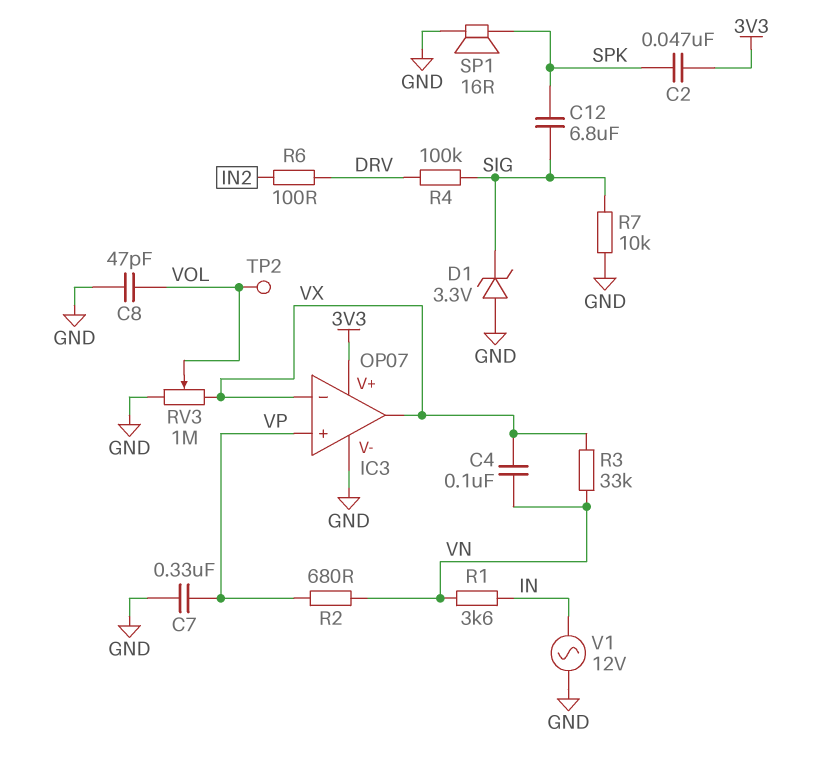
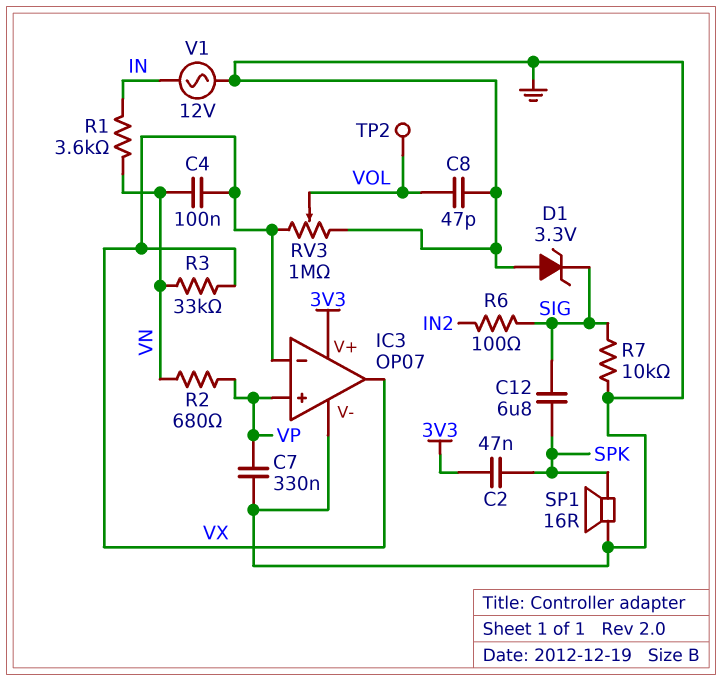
R4: 100k (DRV, SIG) -> none
R6: 100 (DRV, IN2) -> 100 (IN2, SIG)

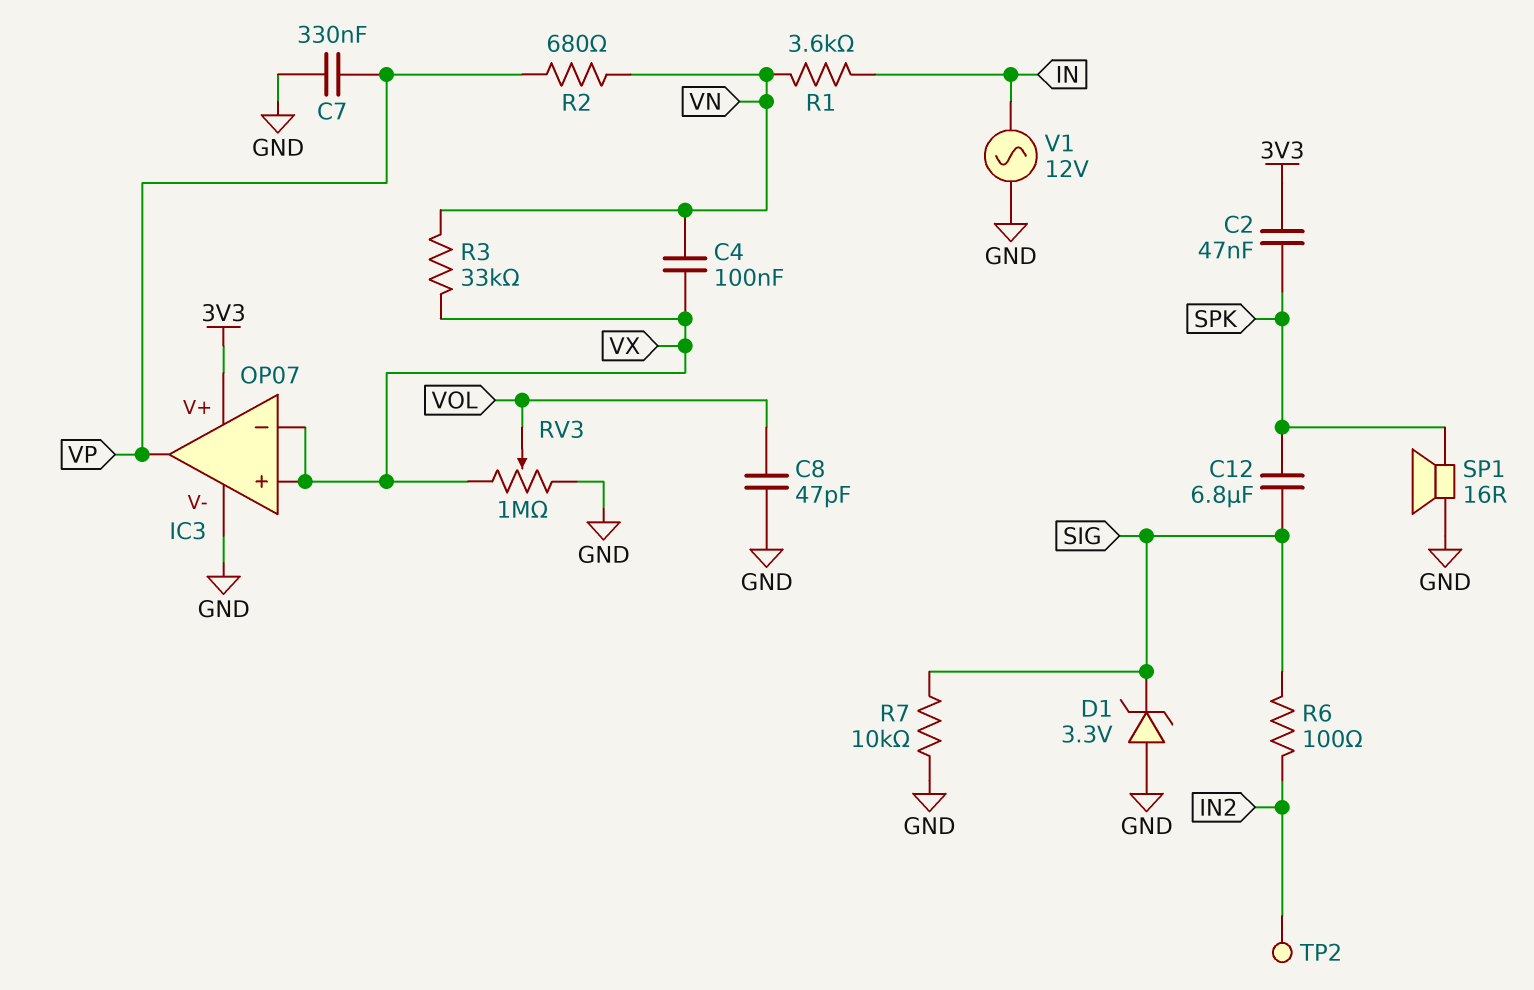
IC3 pin in+: VP -> VX
IC3 pin out: VX -> VP
TP2: test point (VOL) -> test point (IN2)

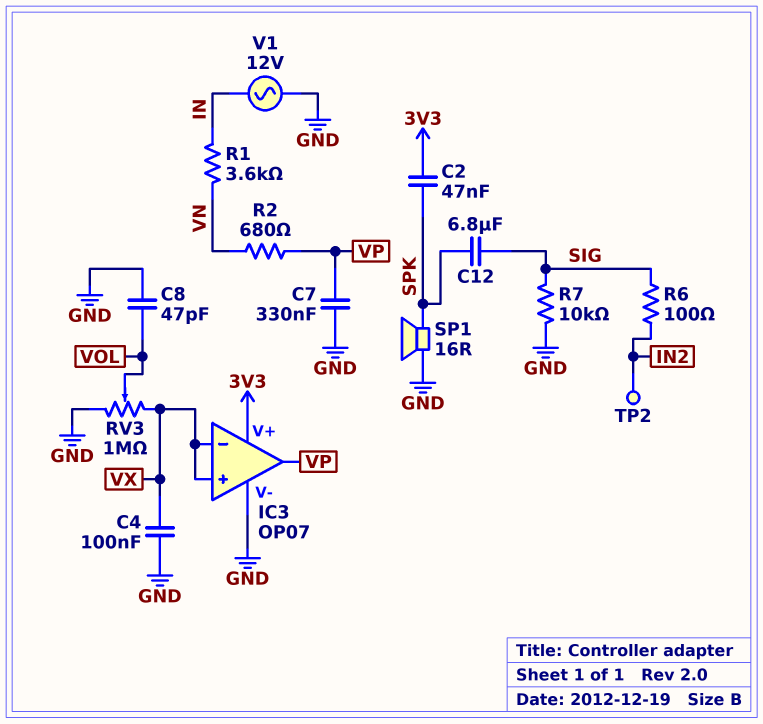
C4: 100nF (VN, VX) -> 100nF (GND, VX)
D1: zener 3.3V (A GND, K SIG) -> none
R3: 33k (VN, VX) -> none

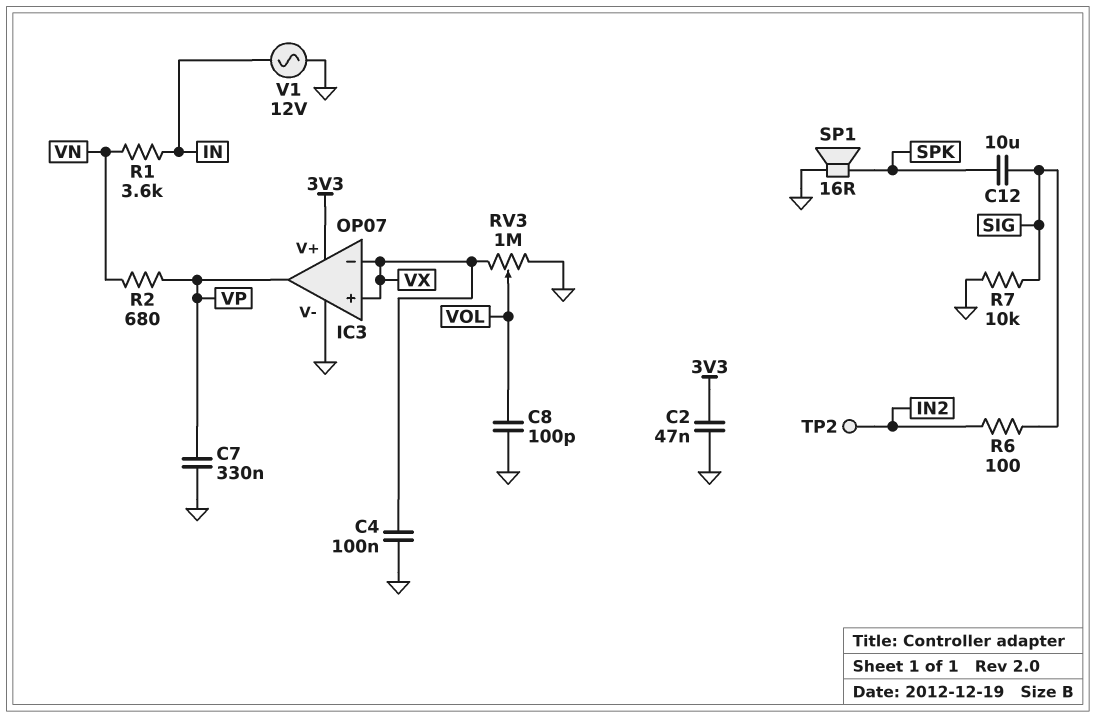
C2: 47nF (3V3, SPK) -> 47nF (3V3, GND)
C8: 47pF (GND, VOL) -> 100pF (GND, VOL)
C12: 6.8uF (SIG, SPK) -> 10uF (SIG, SPK)

